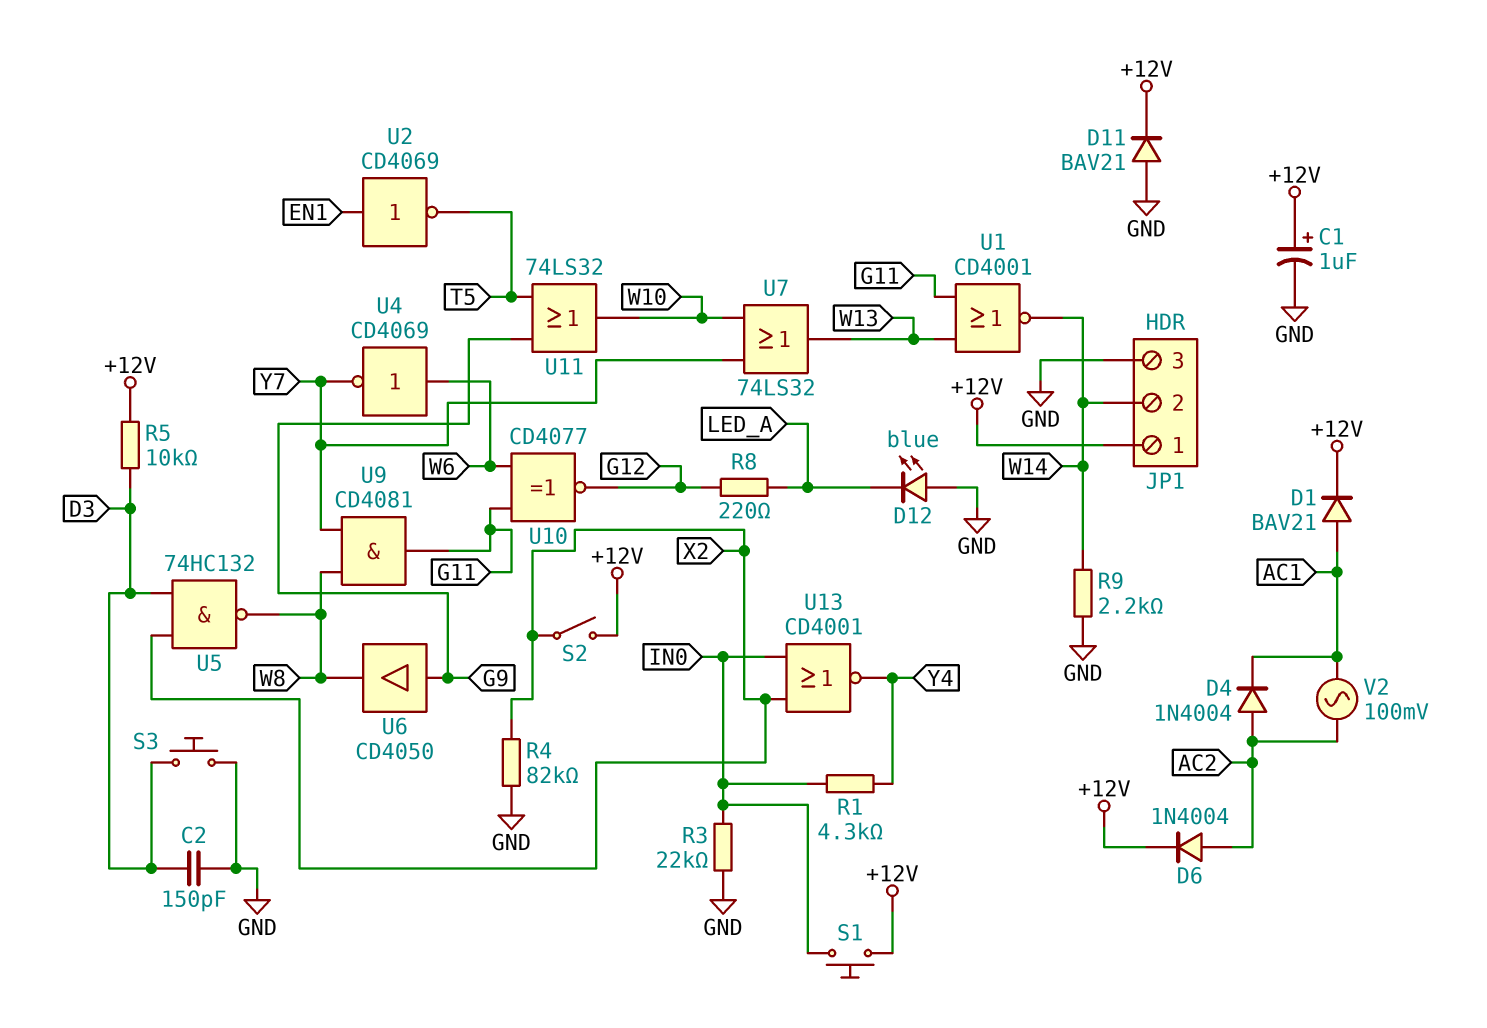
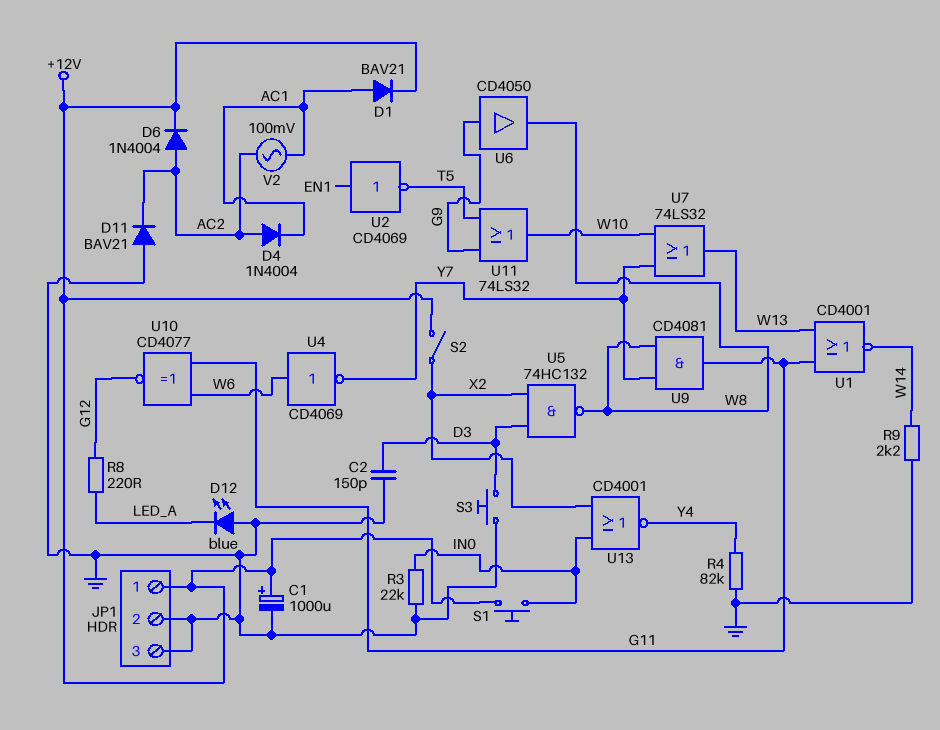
C1: 1uF (plus +12V, minus GND) -> 1000uF (plus +12V, minus GND)
D11: diode BAV21 (A GND, K +12V) -> diode BAV21 (A GND, K AC2)
JP1 pin 2: W14 -> GND
R1: 4.3k (IN0, Y4) -> none
R4: 82k (GND, X2) -> 82k (GND, Y4)
R5: 10k (+12V, D3) -> none

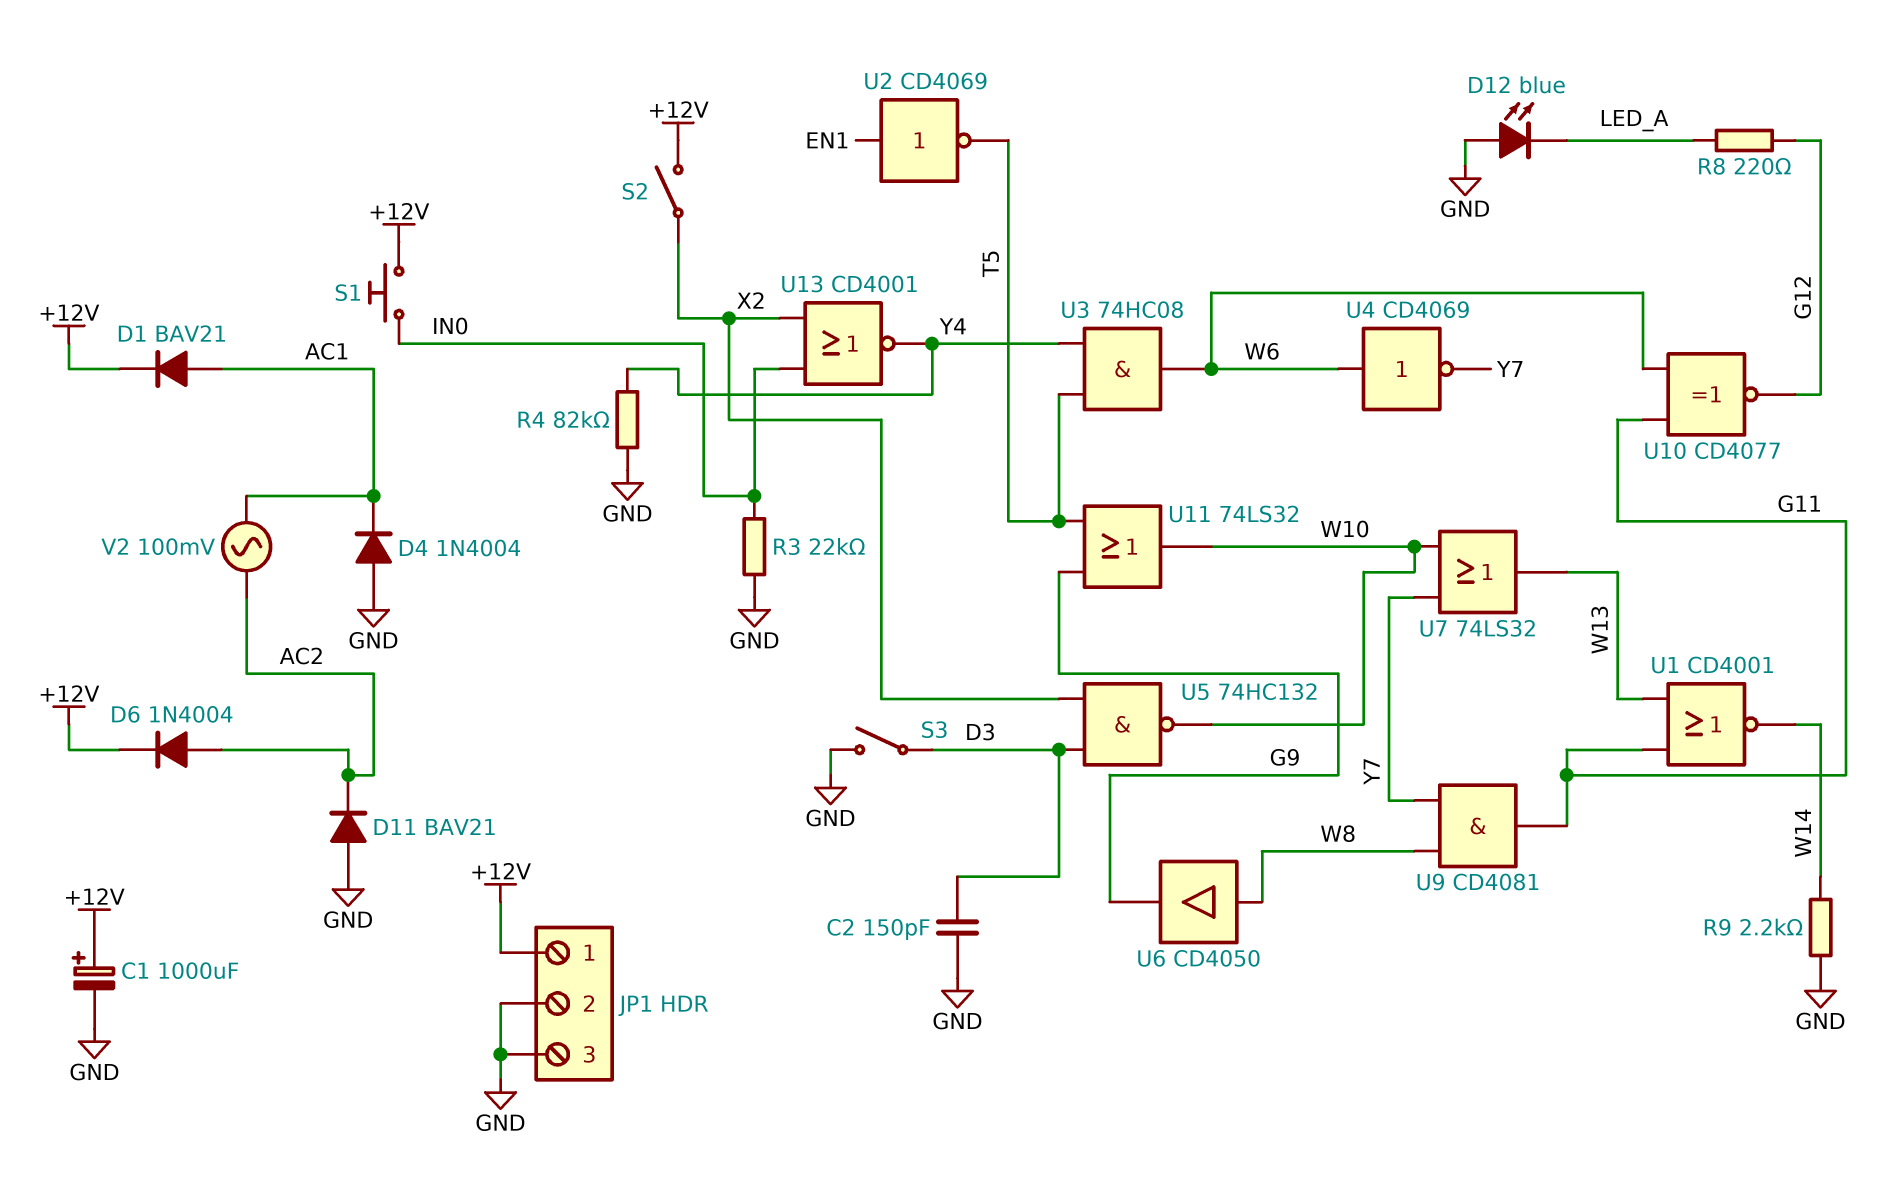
D4: diode 1N4004 (A AC2, K AC1) -> diode 1N4004 (A GND, K AC1)
S3: button (D3, GND) -> switch (D3, GND)
U3: none -> AND 74HC08 (in T5, in Y4, out W6)
U5: NAND 74HC132 (in D3, in X2, out W8) -> NAND 74HC132 (in D3, in X2, out W10)
U6: buffer CD4050 (in G9, out W8) -> buffer CD4050 (in W8, out G9)

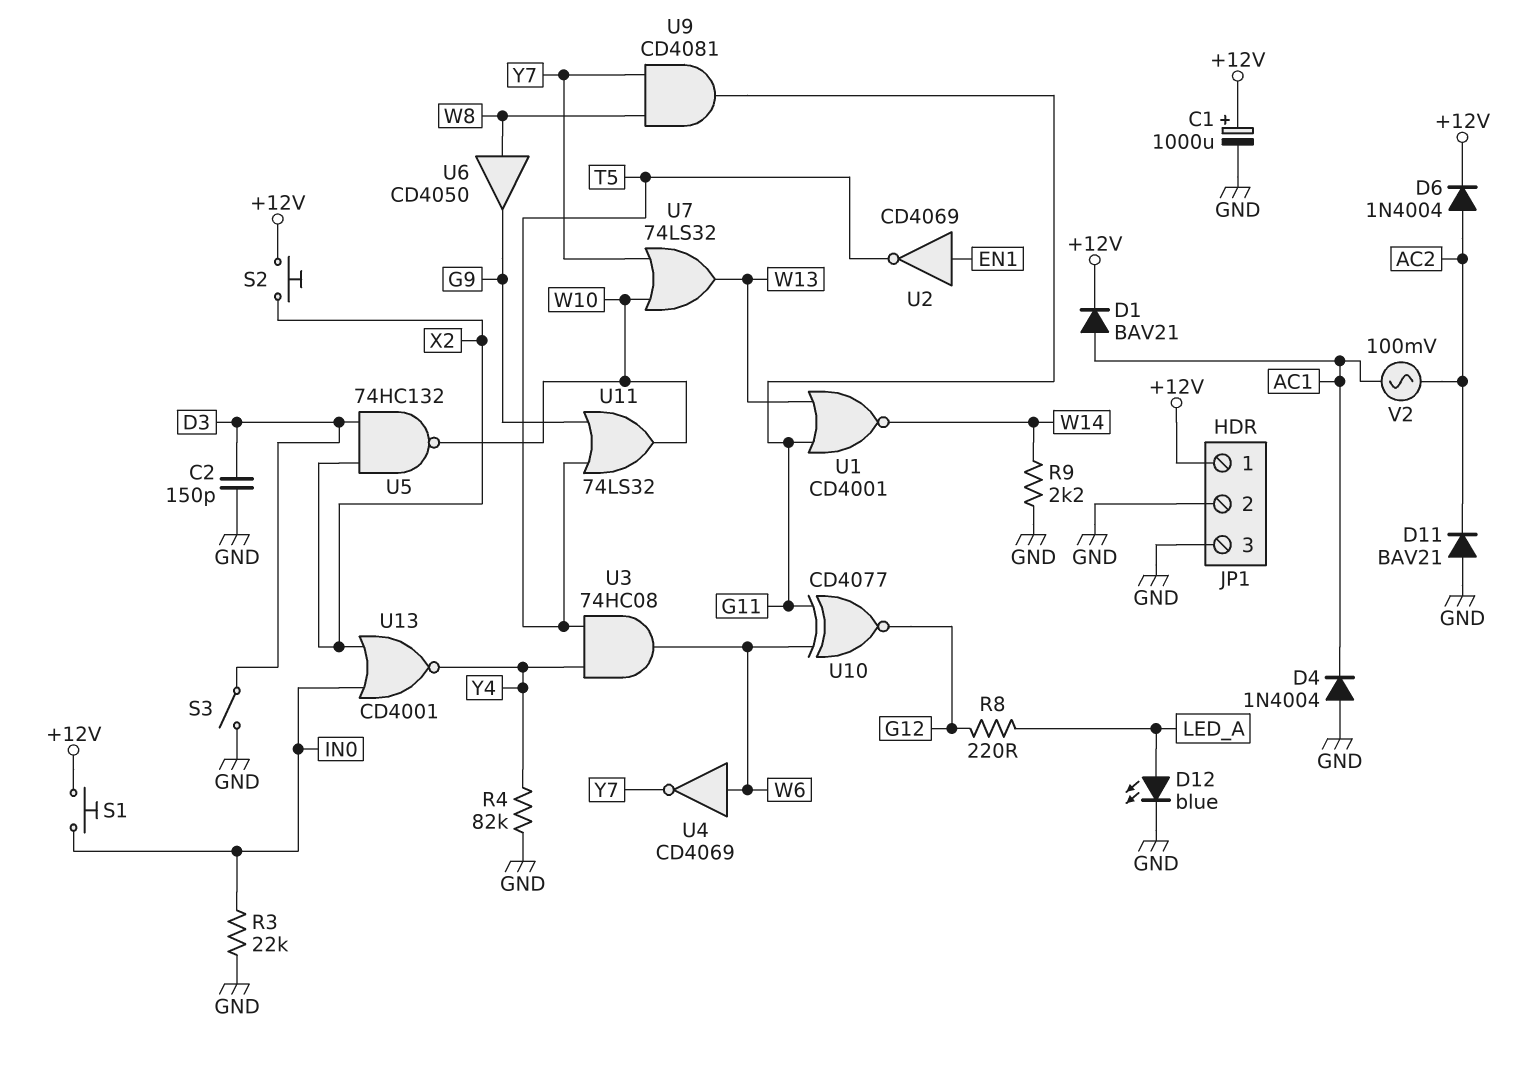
D12: LED blue (A GND, K LED_A) -> LED blue (A LED_A, K GND)
S2: switch (+12V, X2) -> button (+12V, X2)

